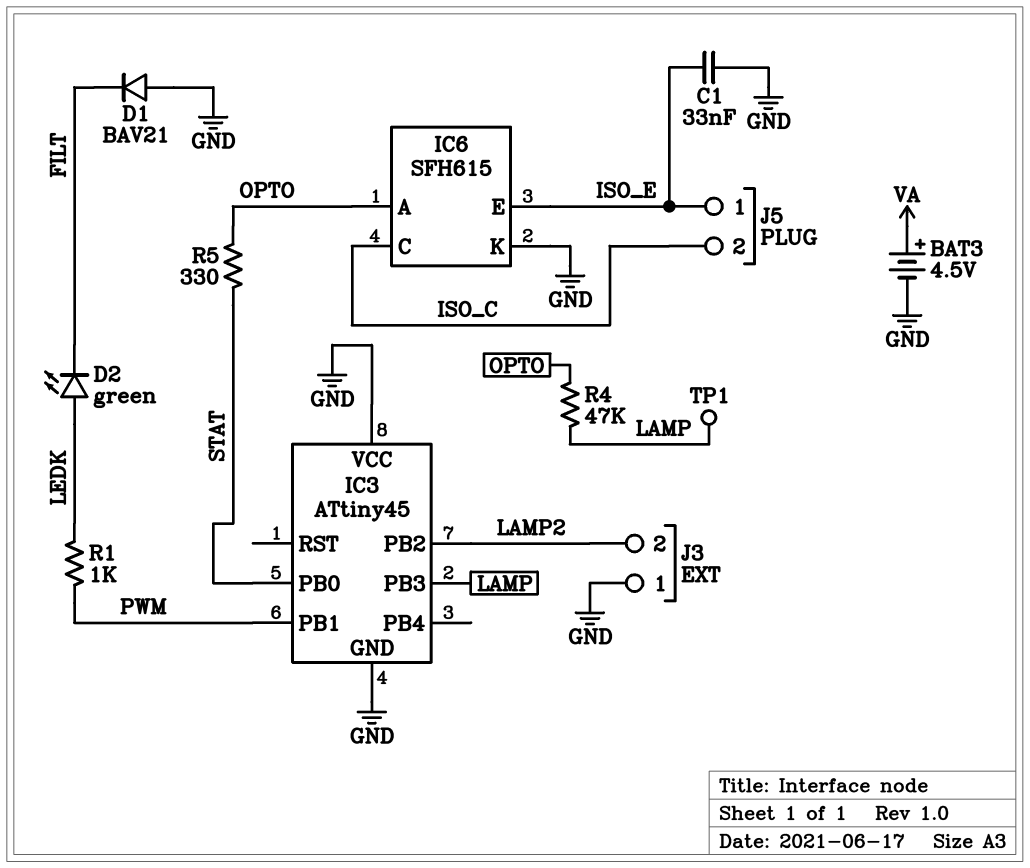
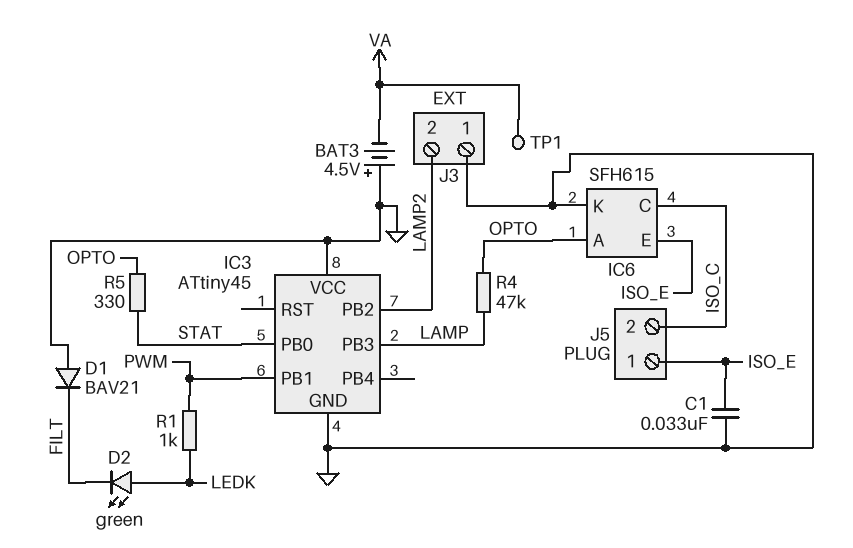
BAT3: 4.5V (plus VA, minus GND) -> 4.5V (plus GND, minus VA)
TP1: test point (LAMP) -> test point (VA)

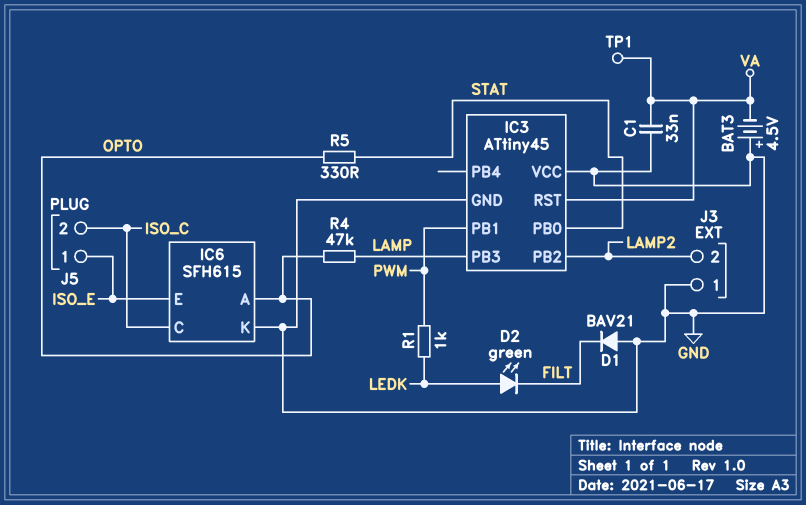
C1: 33nF (GND, ISO_E) -> 33nF (GND, VA)
IC3 pin RST: none -> VA

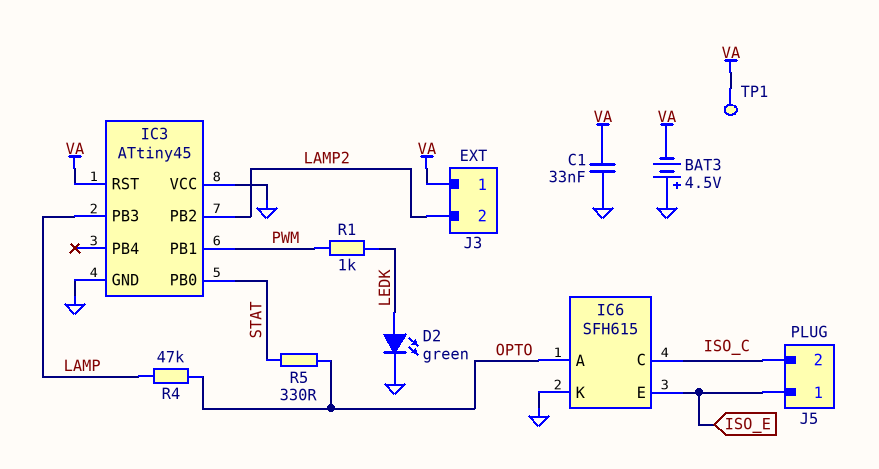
D1: diode BAV21 (A GND, K FILT) -> none
D2: LED green (A LEDK, K FILT) -> LED green (A LEDK, K GND)
J3 pin 1: GND -> VA

